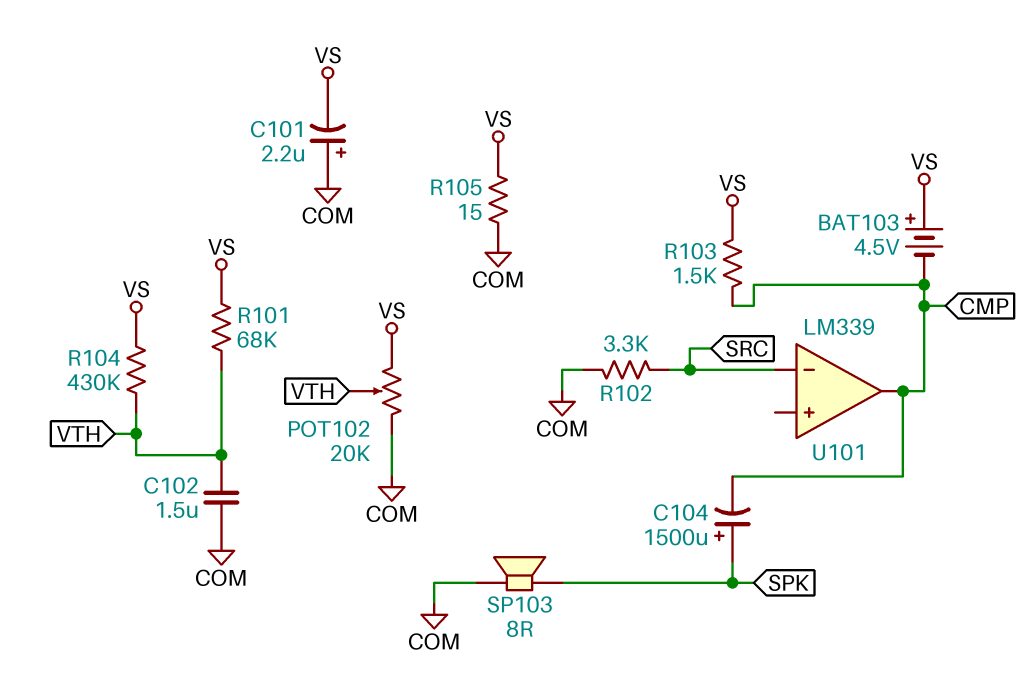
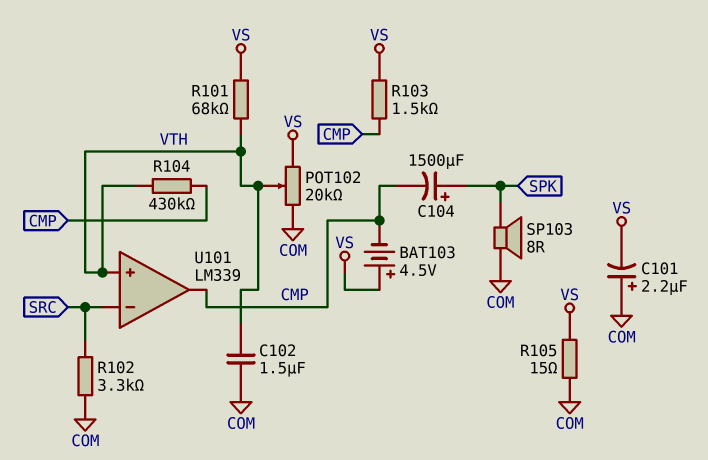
R104: 430k (VS, VTH) -> 430k (CMP, VTH)
U101 pin in+: none -> VTH

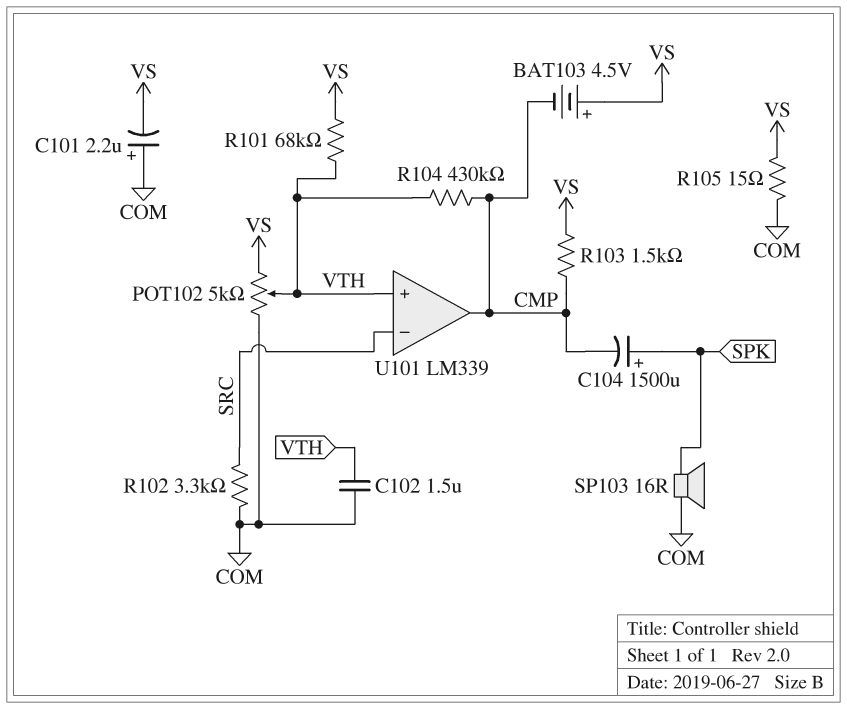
POT102: 20k (COM, VS, wiper VTH) -> 5k (COM, VS, wiper VTH)
SP103: speaker 8R (COM, SPK) -> speaker 16R (COM, SPK)

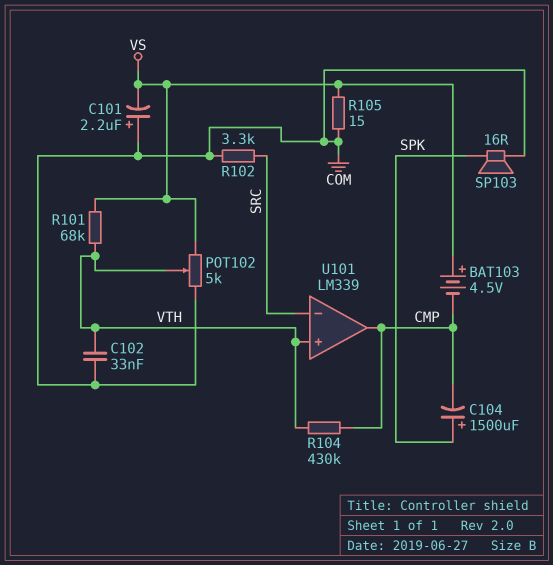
C102: 1.5uF (COM, VTH) -> 33nF (COM, VTH)
R103: 1.5k (CMP, VS) -> none

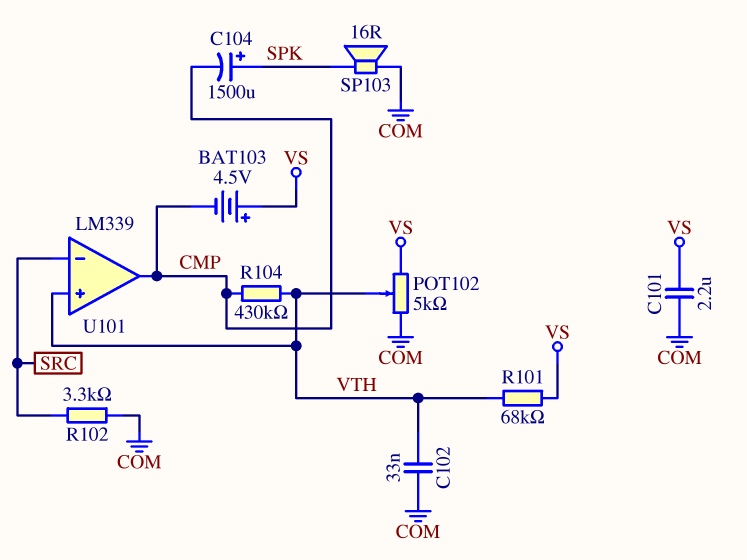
C101: 2.2uF (plus COM, minus VS) -> 2.2uF (COM, VS)
R105: 15 (COM, VS) -> none

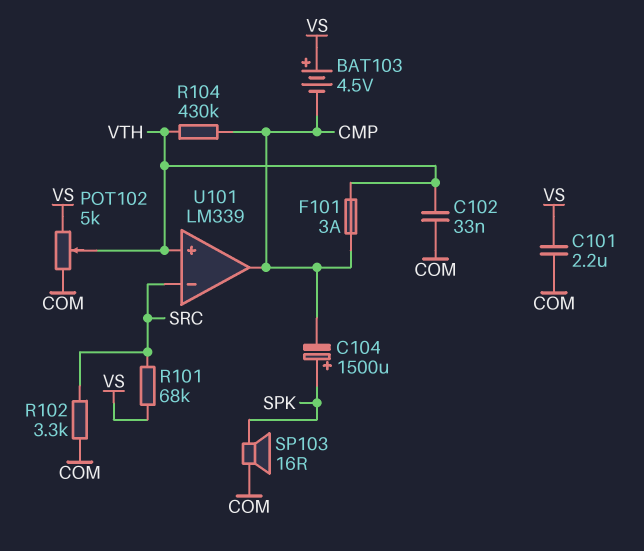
F101: none -> 3A (CMP, VTH)
R101: 68k (VS, VTH) -> 68k (SRC, VS)

